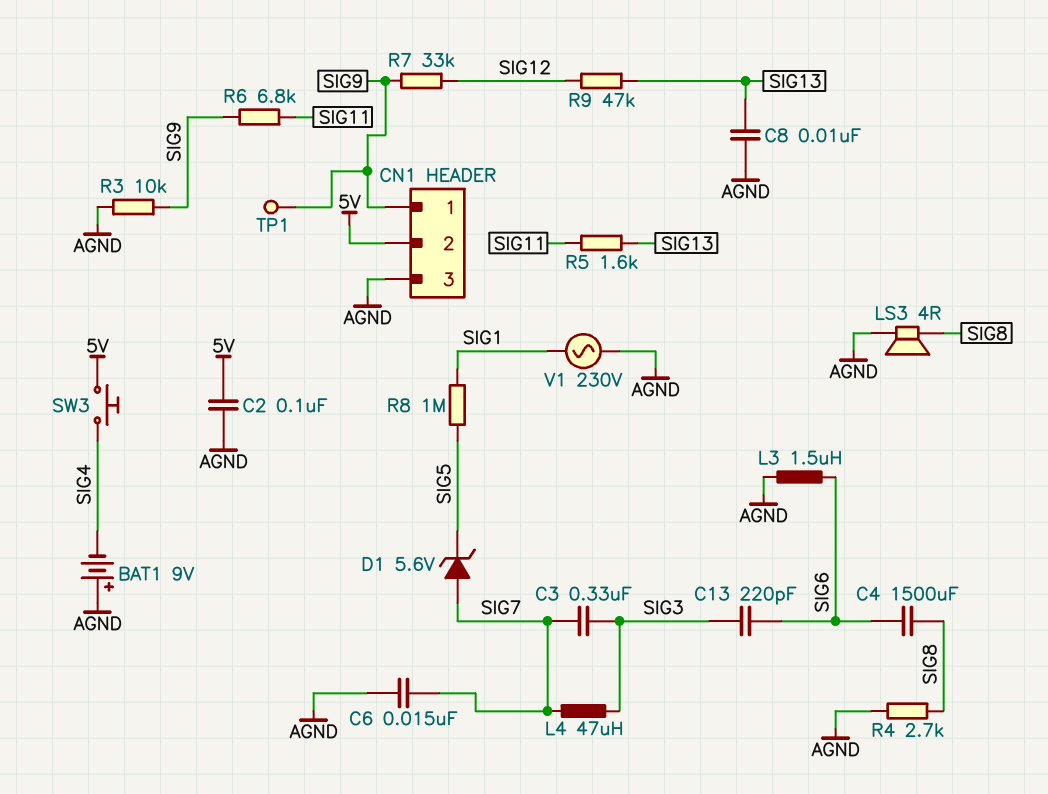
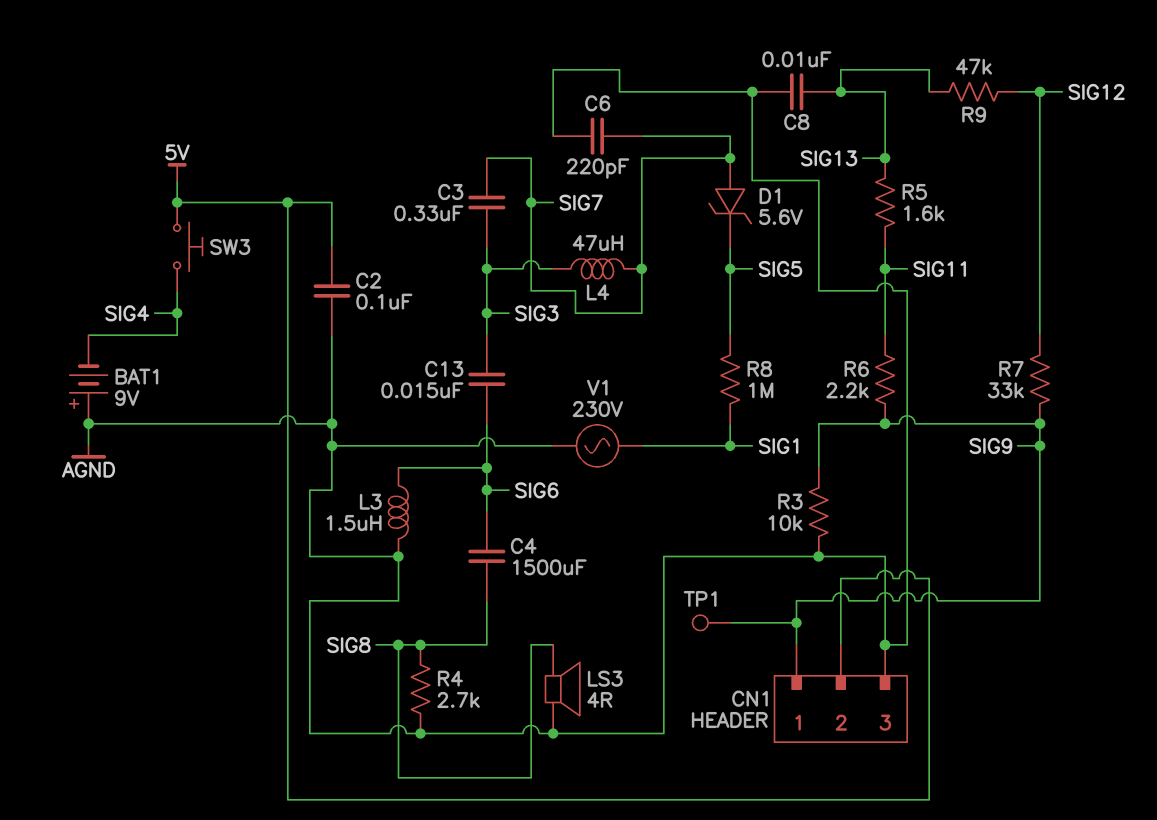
C6: 15nF (AGND, SIG7) -> 220pF (AGND, SIG7)
C13: 220pF (SIG3, SIG6) -> 15nF (SIG3, SIG6)
R6: 6.8k (SIG9, SIG11) -> 2.2k (SIG9, SIG11)

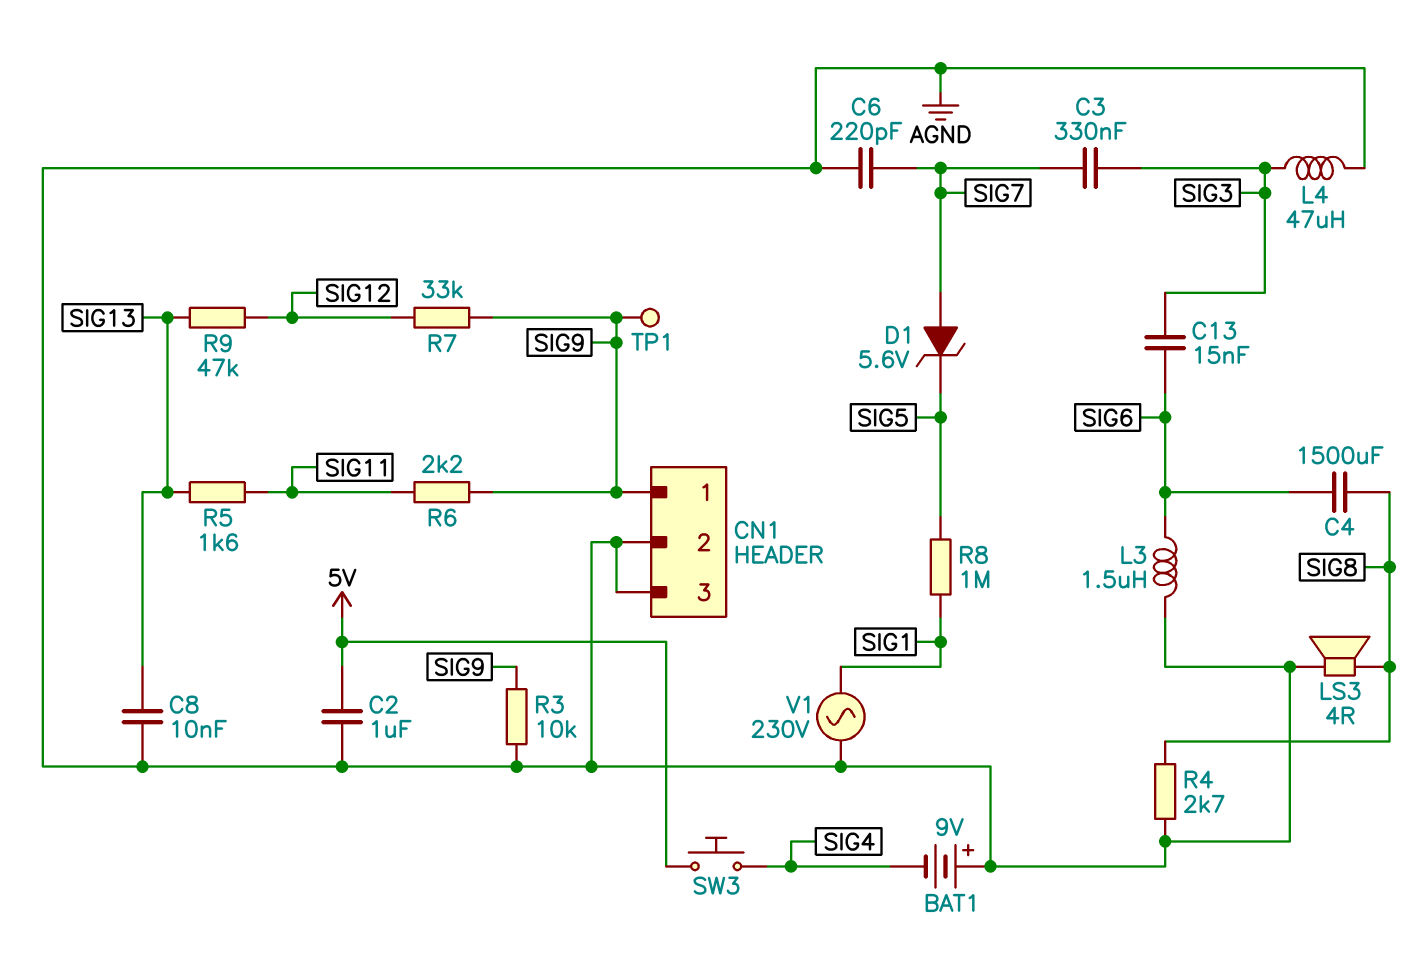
C2: 100nF (5V, AGND) -> 1uF (5V, AGND)
CN1 pin 2: 5V -> AGND
L4: 47uH (SIG3, SIG7) -> 47uH (AGND, SIG3)

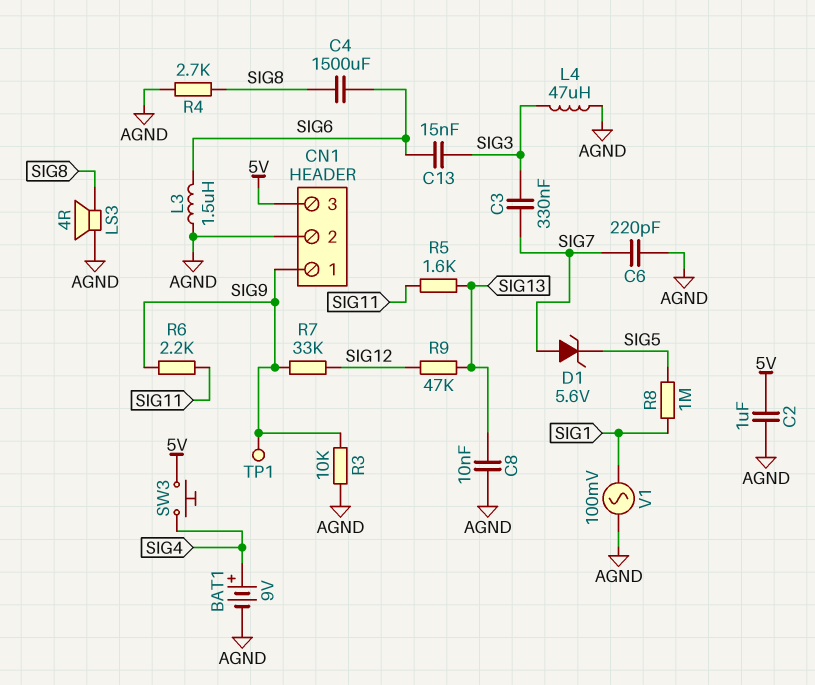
BAT1: 9V (plus AGND, minus SIG4) -> 9V (plus SIG4, minus AGND)
CN1 pin 3: AGND -> 5V
V1: AC 230V (AGND, SIG1) -> AC 100mV (AGND, SIG1)

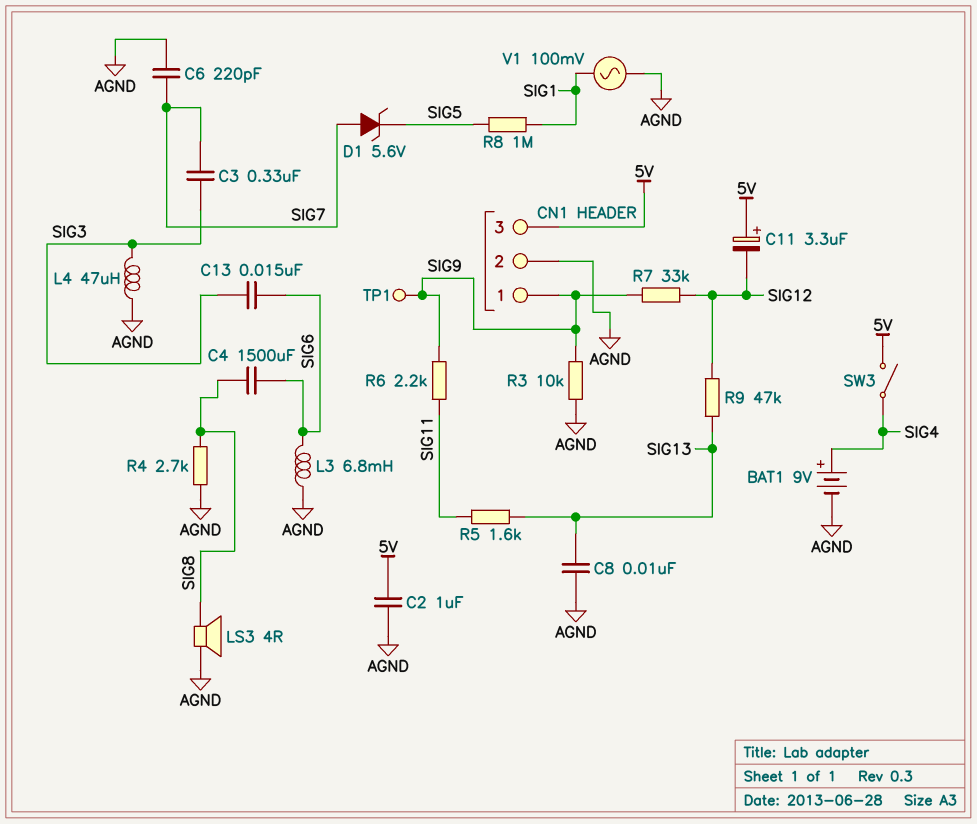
C11: none -> 3.3uF (plus 5V, minus SIG12)
L3: 1.5uH (AGND, SIG6) -> 6.8mH (AGND, SIG6)
SW3: button (5V, SIG4) -> switch (5V, SIG4)

